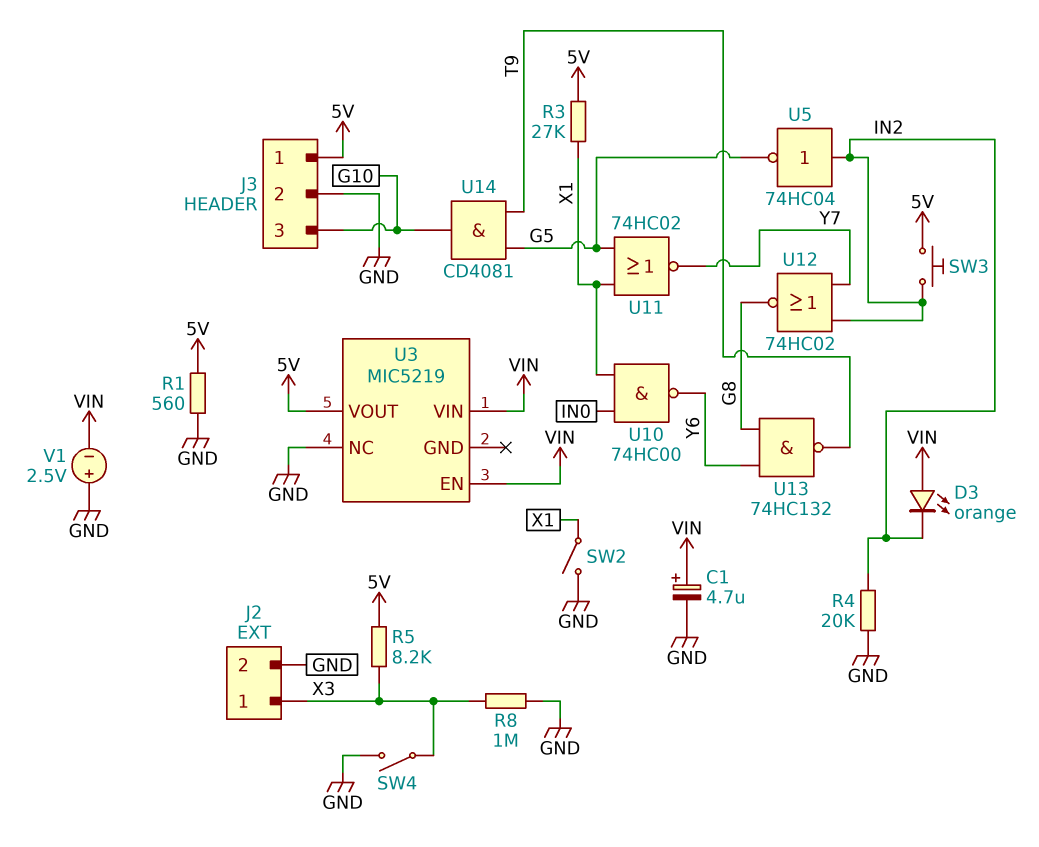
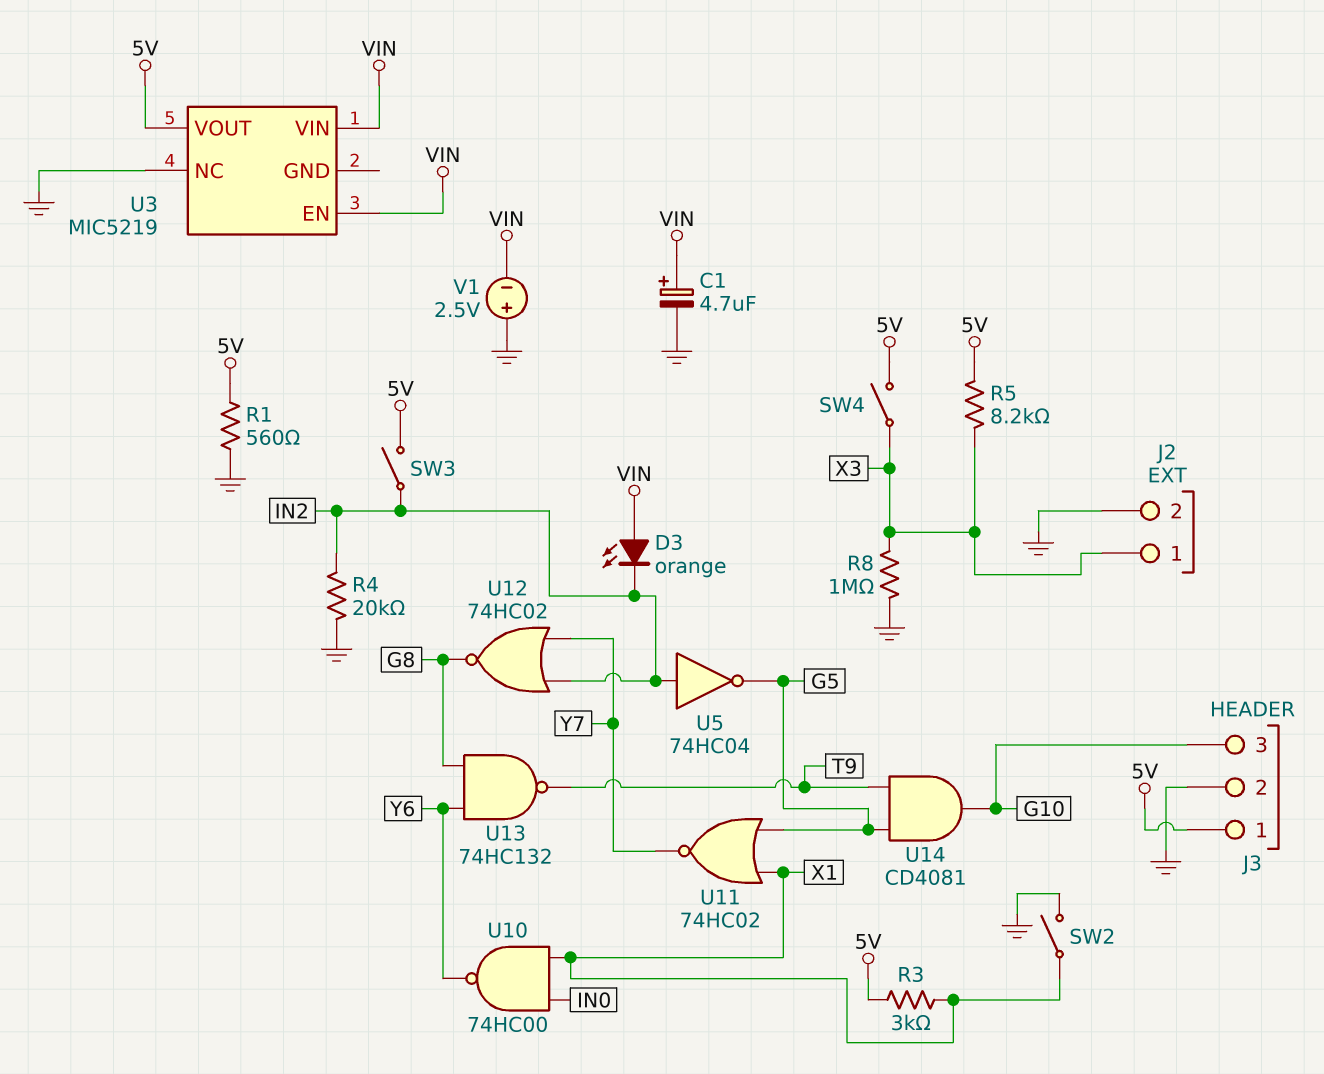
R3: 27k (5V, X1) -> 3k (5V, X1)
SW3: button (5V, IN2) -> switch (5V, IN2)
SW4: switch (GND, X3) -> switch (5V, X3)

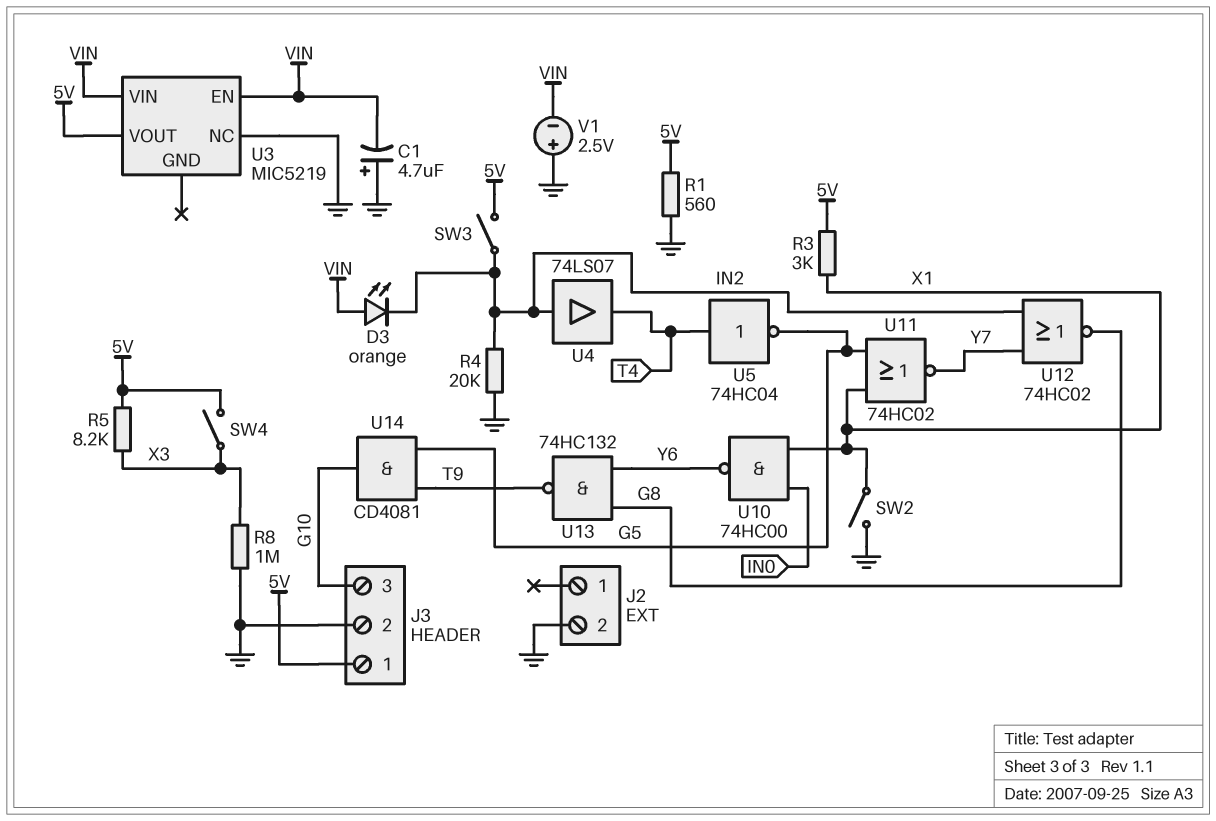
C1: 4.7uF (plus VIN, minus GND) -> 4.7uF (plus GND, minus VIN)
J2 pin 1: X3 -> none
U4: none -> buffer 74LS07 (in IN2, out T4)
U5: NOT 74HC04 (in IN2, out G5) -> NOT 74HC04 (in T4, out G5)

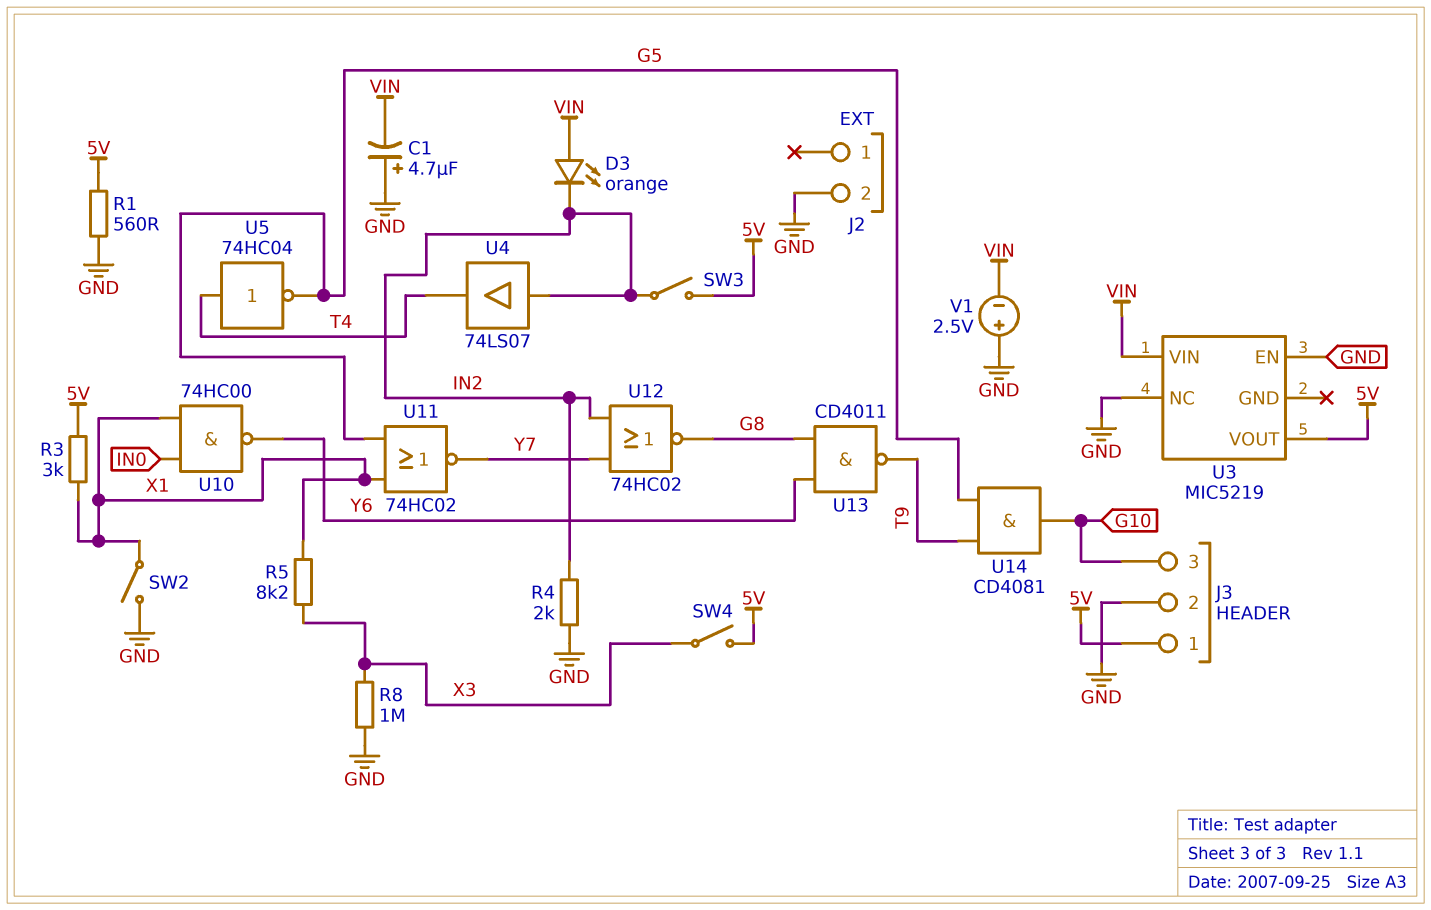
R4: 20k (GND, IN2) -> 2k (GND, IN2)
R5: 8.2k (5V, X3) -> 8.2k (X1, X3)
U3 pin EN: VIN -> GND
U13: NAND 74HC132 (in G8, in Y6, out T9) -> NAND CD4011 (in G8, in Y6, out T9)

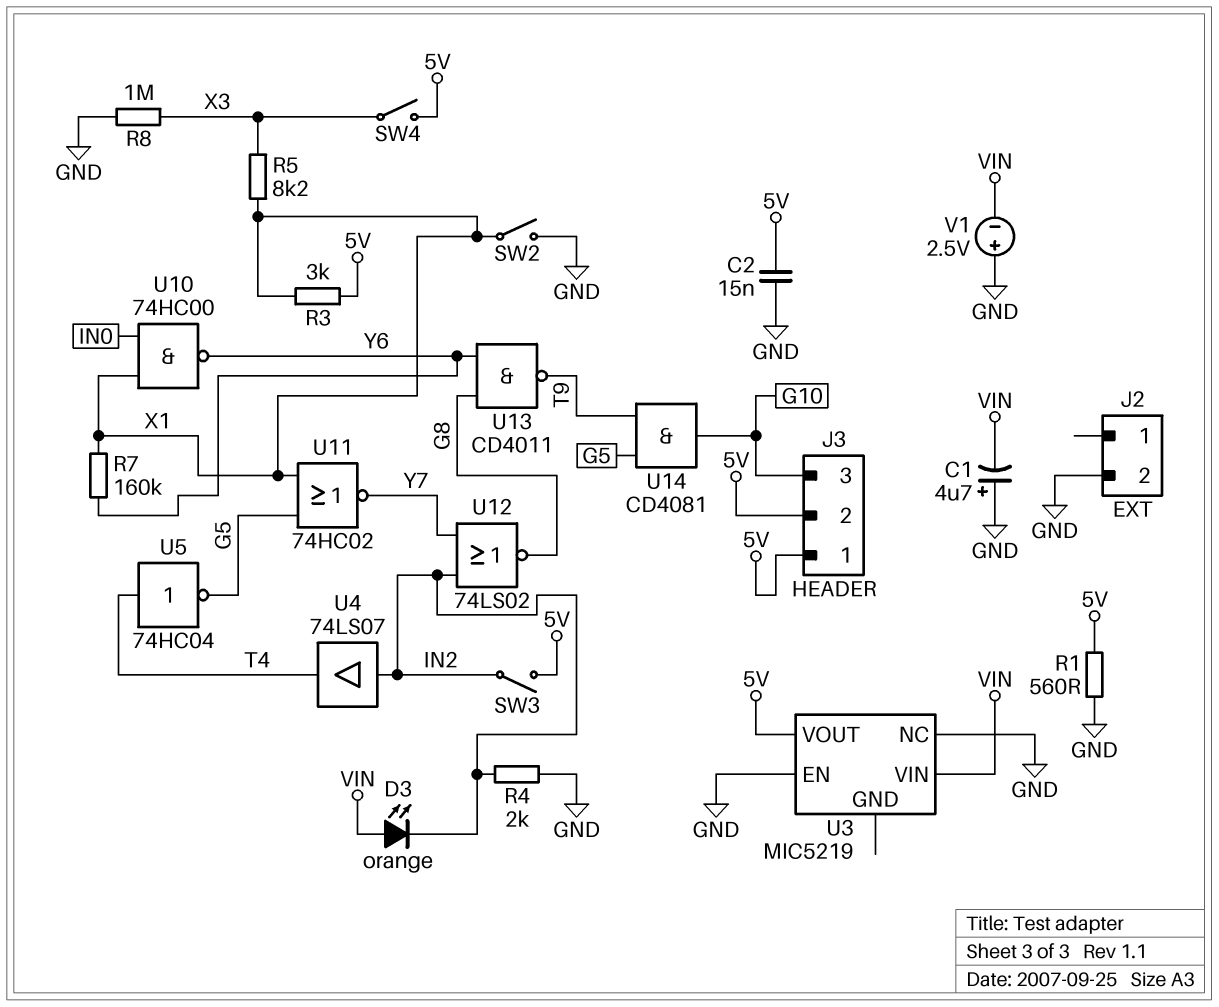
C2: none -> 15nF (5V, GND)
J3 pin 2: GND -> 5V
R7: none -> 160k (X1, Y6)
U12: NOR 74HC02 (in IN2, in Y7, out G8) -> NOR 74LS02 (in IN2, in Y7, out G8)

